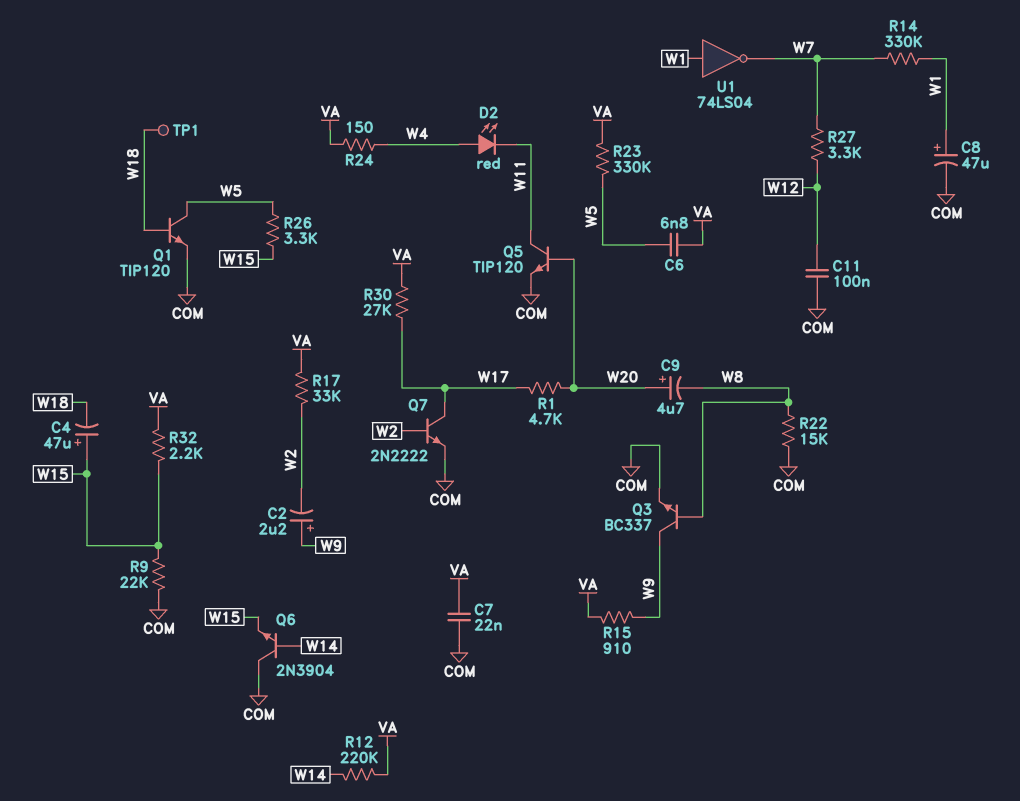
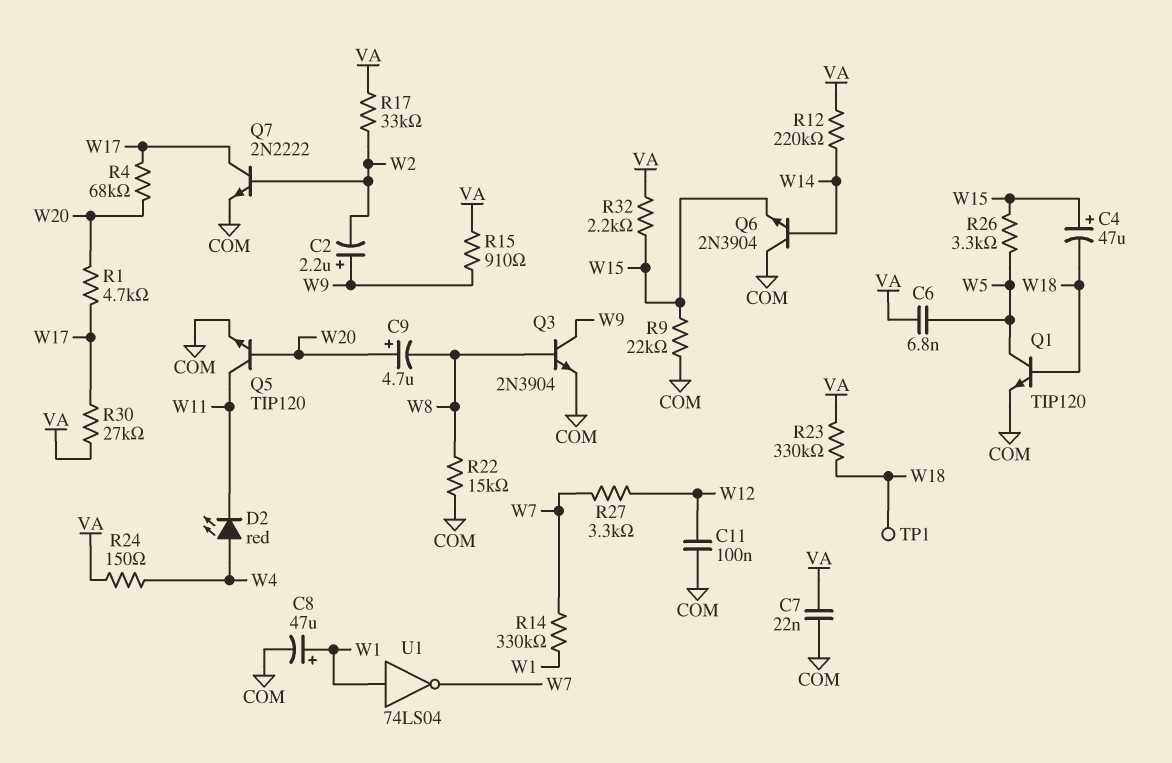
Q3: NPN BC337 (B W8, C W9, E COM) -> NPN 2N3904 (B W8, C W9, E COM)
R4: none -> 68k (W17, W20)
R23: 330k (VA, W5) -> 330k (VA, W18)

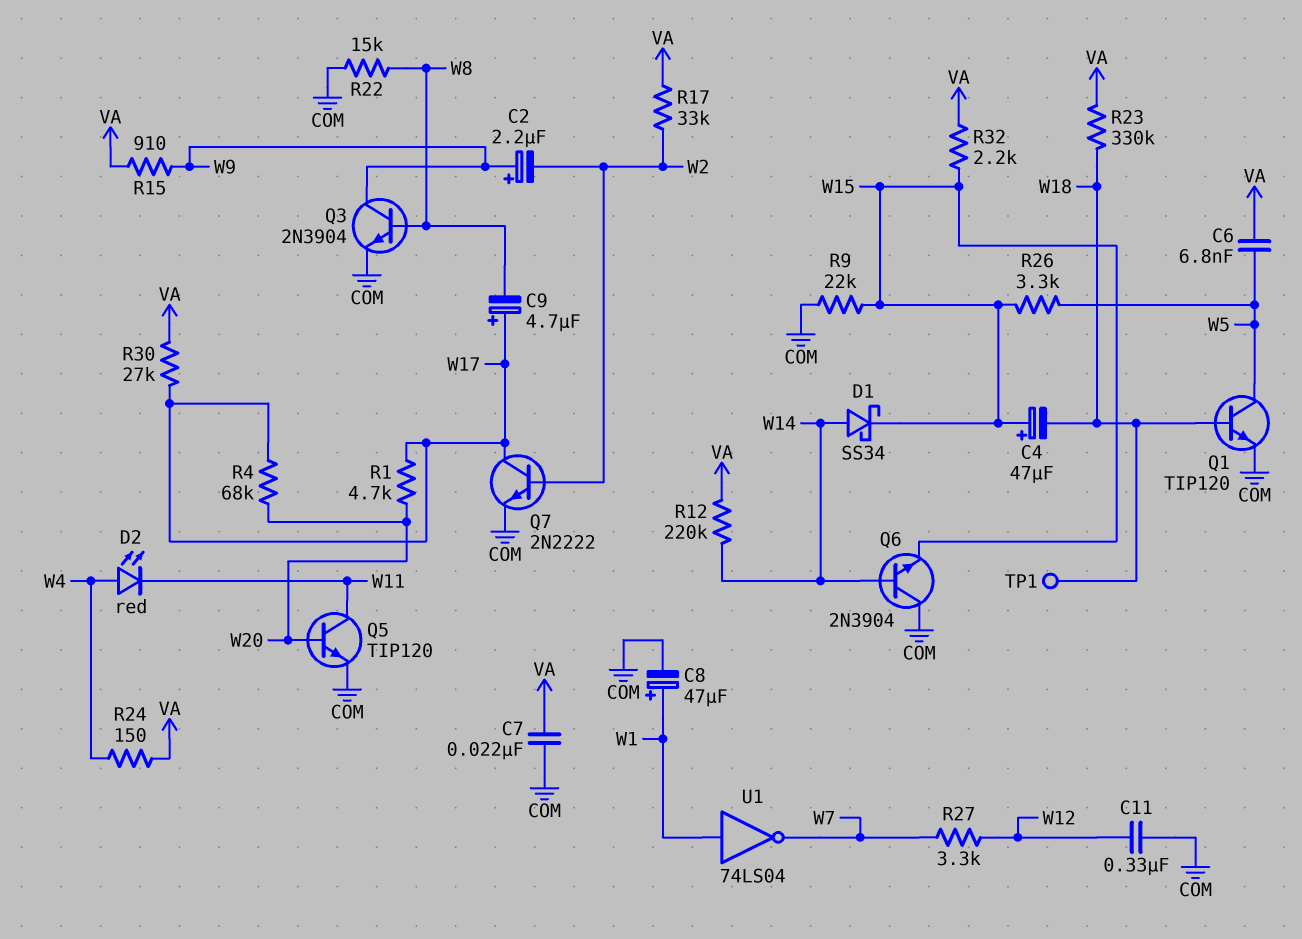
C9: 4.7uF (plus W20, minus W8) -> 4.7uF (plus W17, minus W8)
C11: 100nF (COM, W12) -> 330nF (COM, W12)
D1: none -> schottky SS34 (A W14, K W15)
R14: 330k (W1, W7) -> none

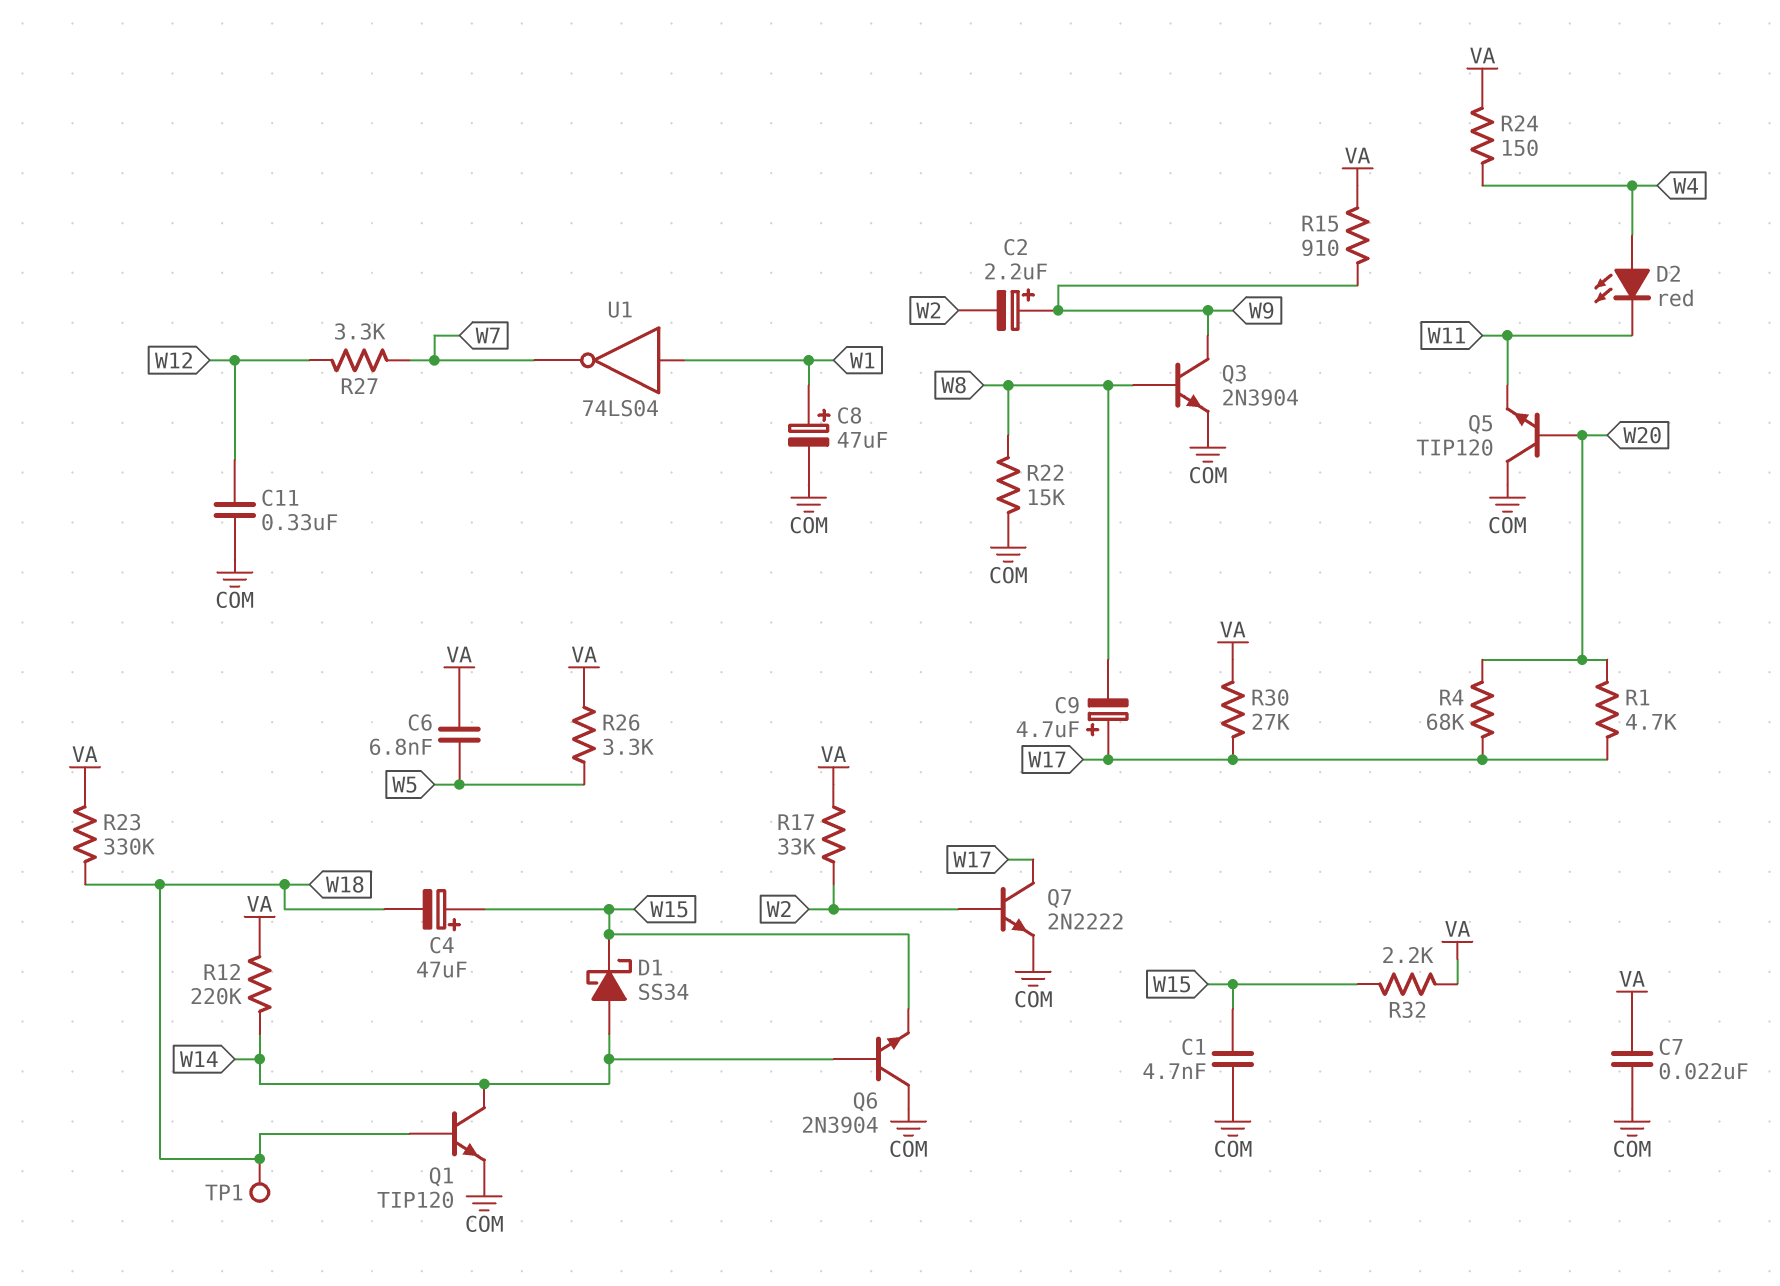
C1: none -> 4.7nF (COM, W15)
Q1: NPN TIP120 (B W18, C W5, E COM) -> NPN TIP120 (B W18, C W14, E COM)
Q5: NPN TIP120 (B W20, C W11, E COM) -> NPN TIP120 (B W20, C COM, E W11)
R9: 22k (COM, W15) -> none
R26: 3.3k (W5, W15) -> 3.3k (VA, W5)

